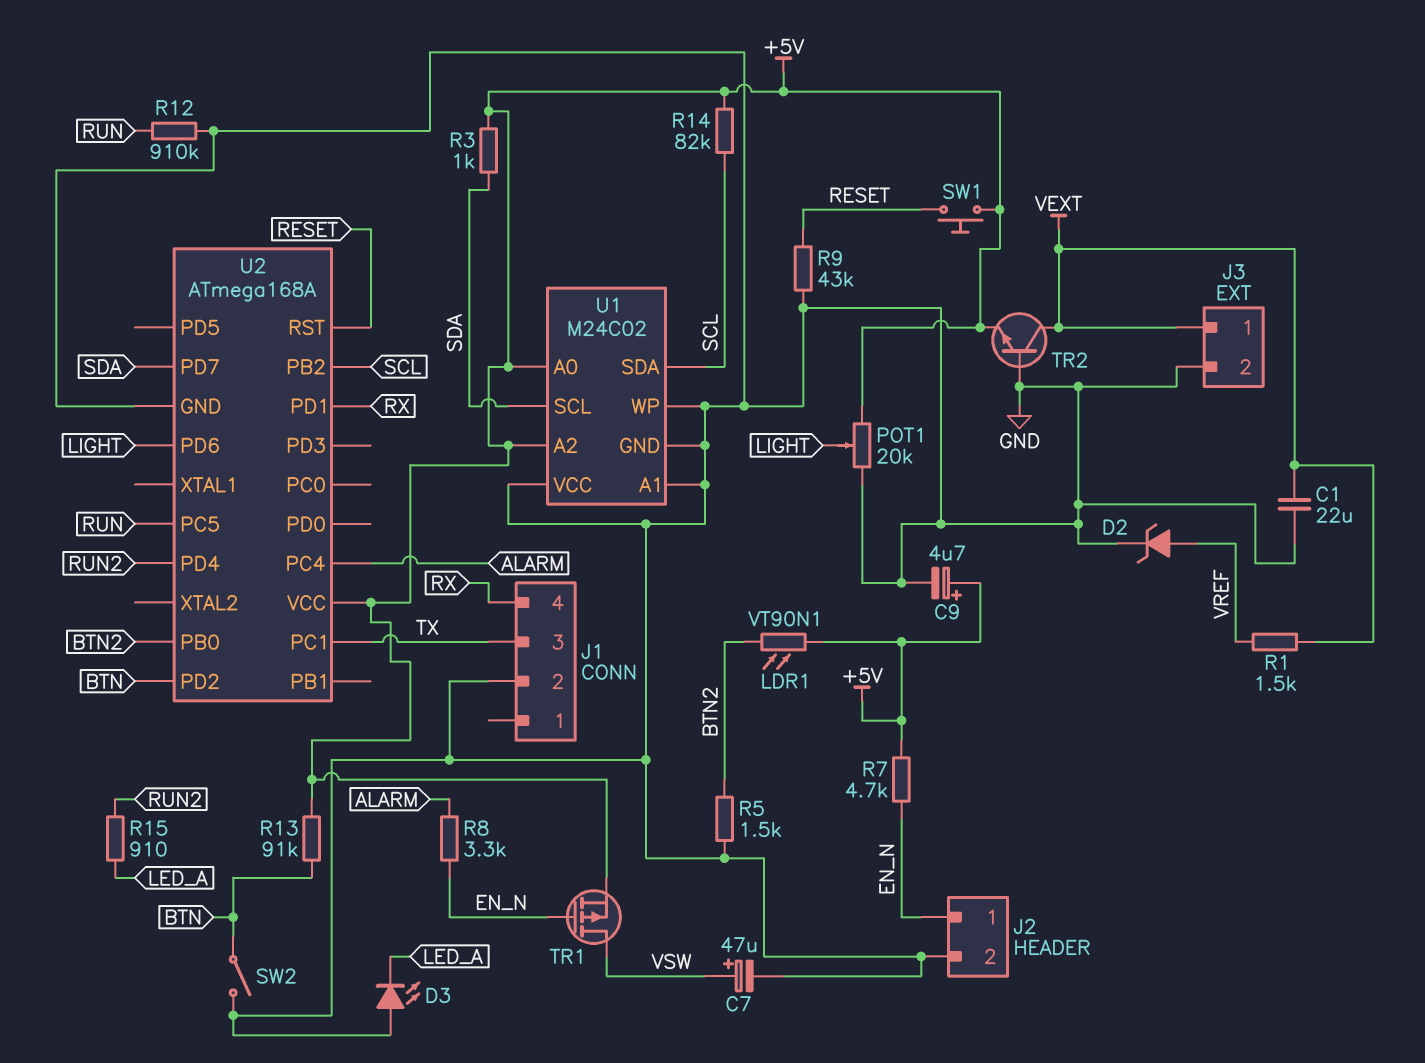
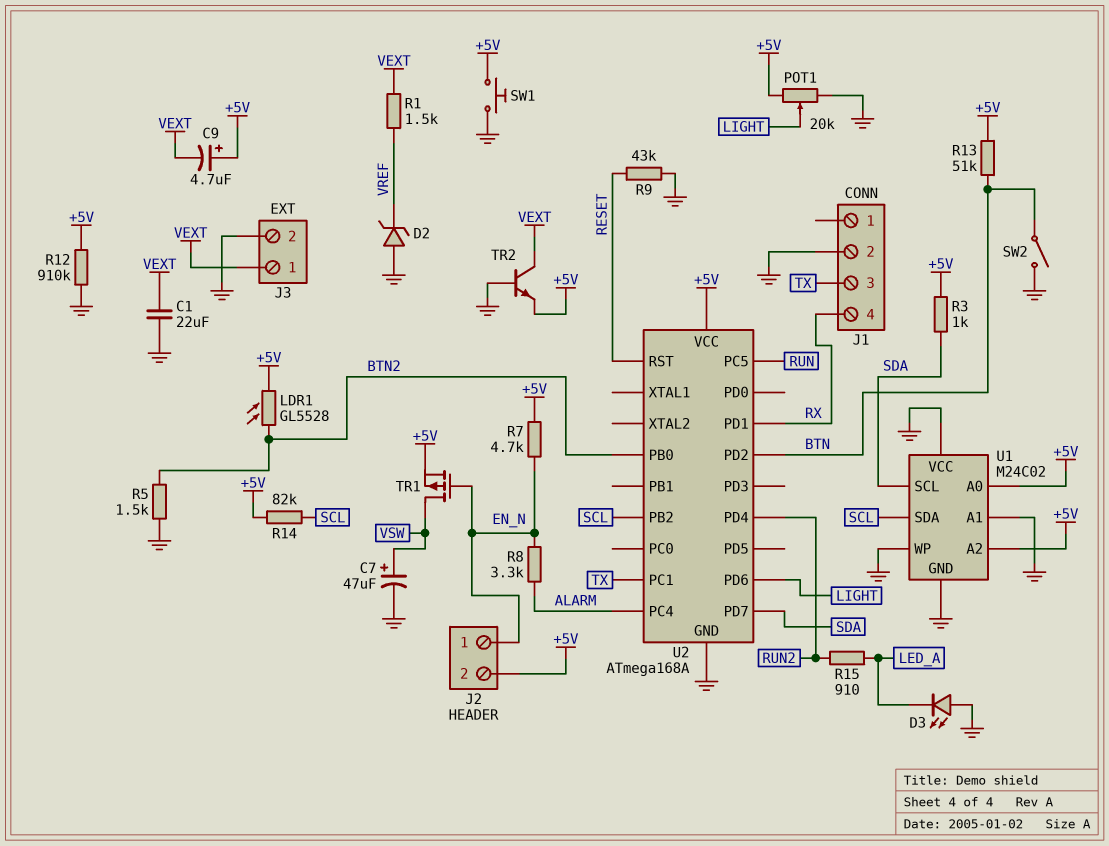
C9: 4.7uF (plus +5V, minus GND) -> 4.7uF (plus +5V, minus VEXT)
D2: zener (A VREF, K GND) -> zener (A GND, K VREF)
J2 pin 2: GND -> +5V
LDR1: VT90N1 (+5V, BTN2) -> GL5528 (+5V, BTN2)
R12: 910k (GND, RUN) -> 910k (+5V, GND)
R13: 91k (+5V, BTN) -> 51k (+5V, BTN)
SW1: button (+5V, RESET) -> button (+5V, GND)

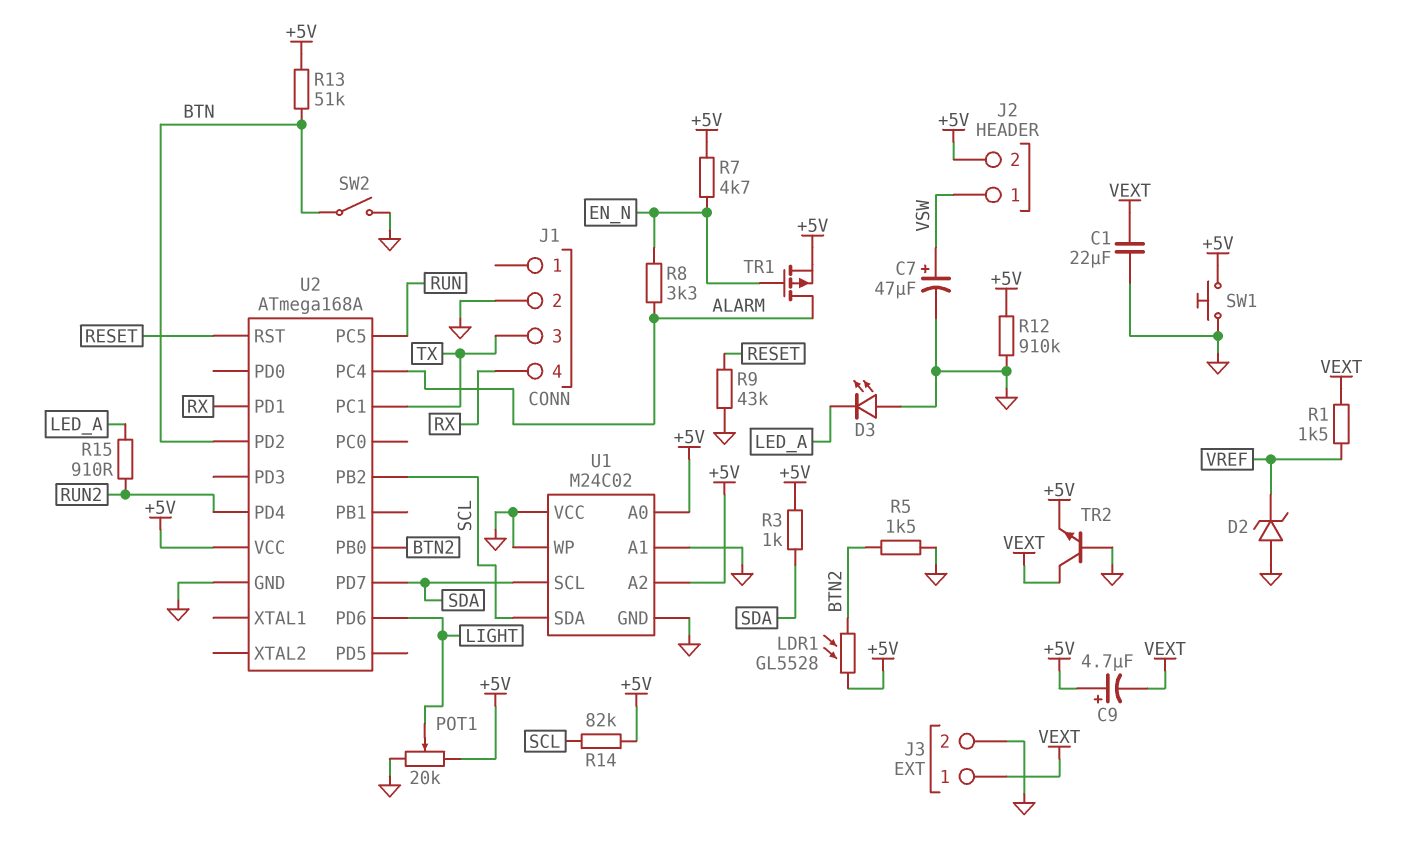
J2 pin 1: EN_N -> VSW
TR1: PMOS (G EN_N, D VSW, S +5V) -> PMOS (G EN_N, D ALARM, S +5V)

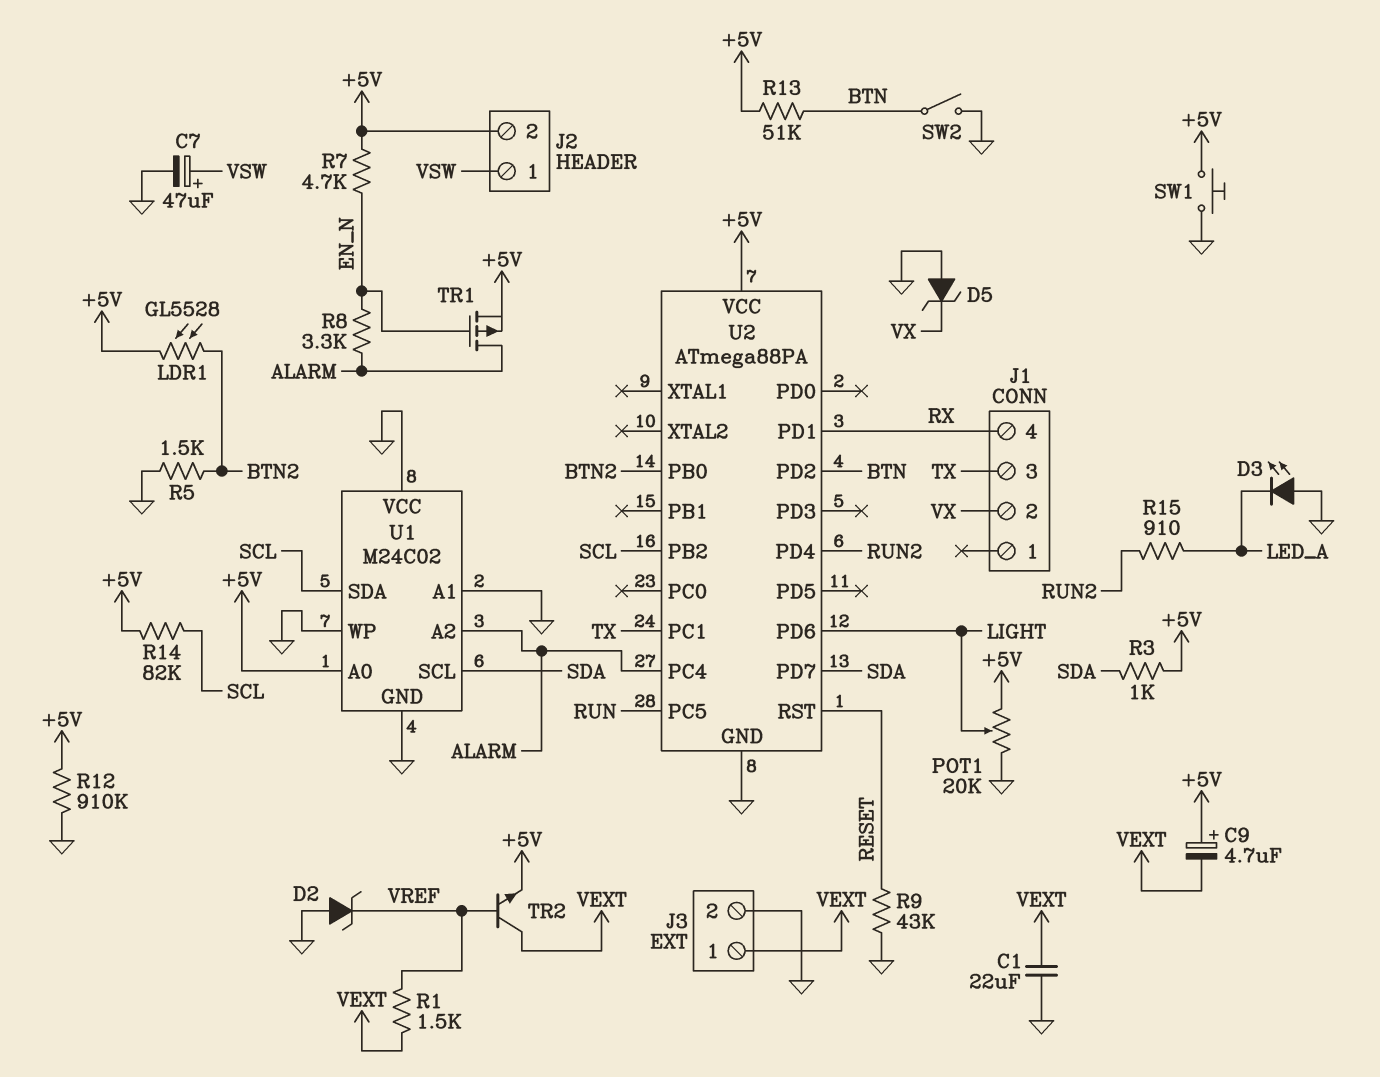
D5: none -> zener (A GND, K VX)
J1 pin 2: GND -> VX
TR2: NPN (B GND, C VEXT, E +5V) -> NPN (B VREF, C VEXT, E +5V)
U1 pin A2: +5V -> ALARM
U2: ATmega168A -> ATmega88PA

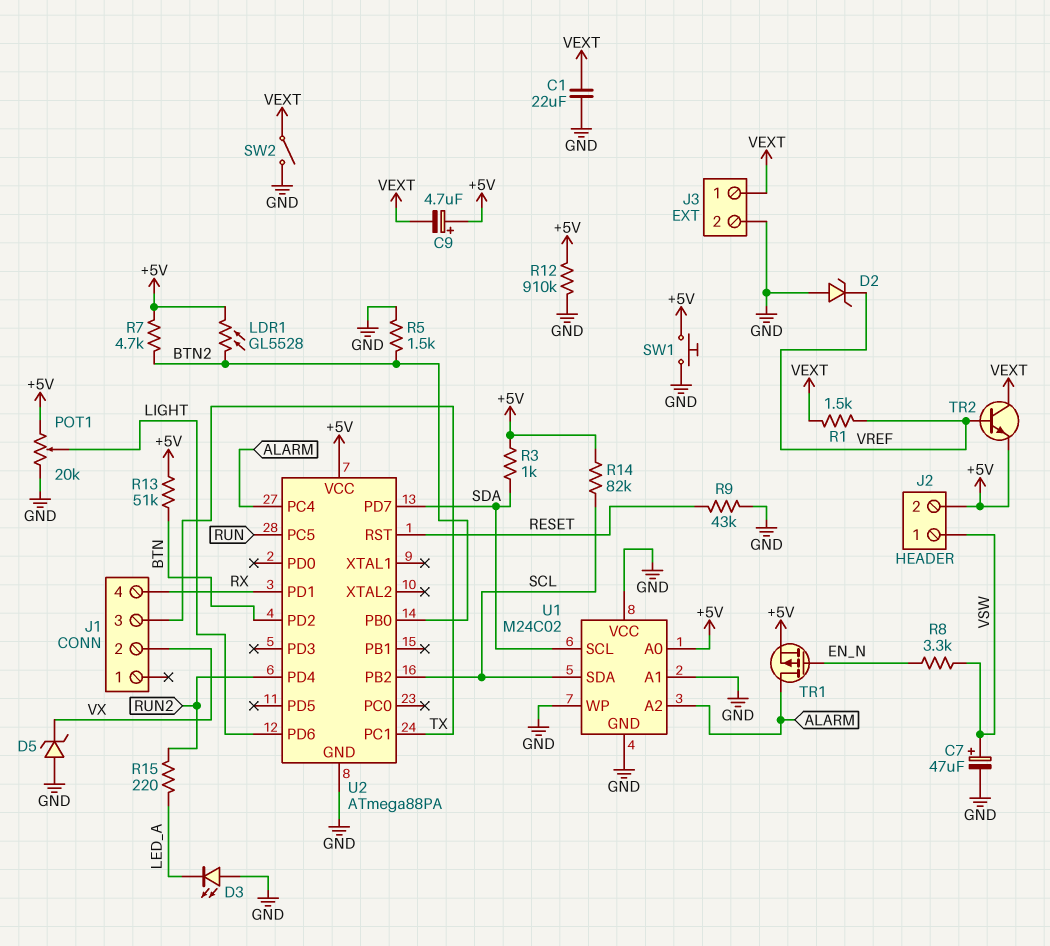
R7: 4.7k (+5V, EN_N) -> 4.7k (+5V, BTN2)
R8: 3.3k (ALARM, EN_N) -> 3.3k (EN_N, VSW)
R15: 910 (LED_A, RUN2) -> 220 (LED_A, RUN2)
SW2: switch (BTN, GND) -> switch (GND, VEXT)

